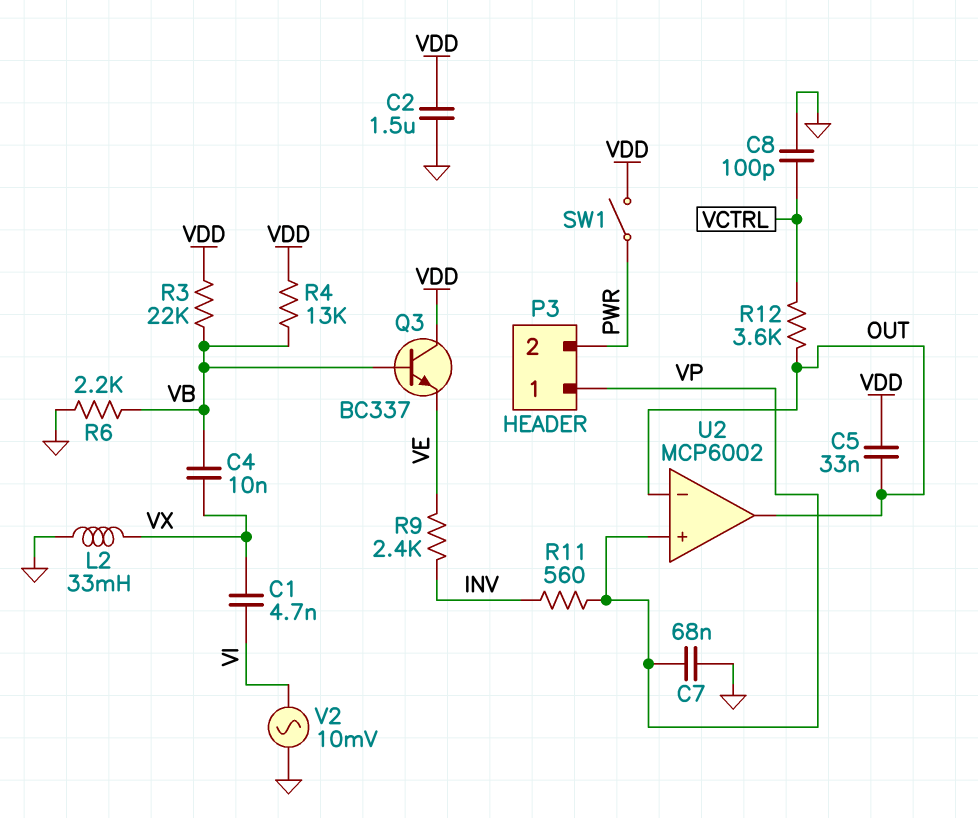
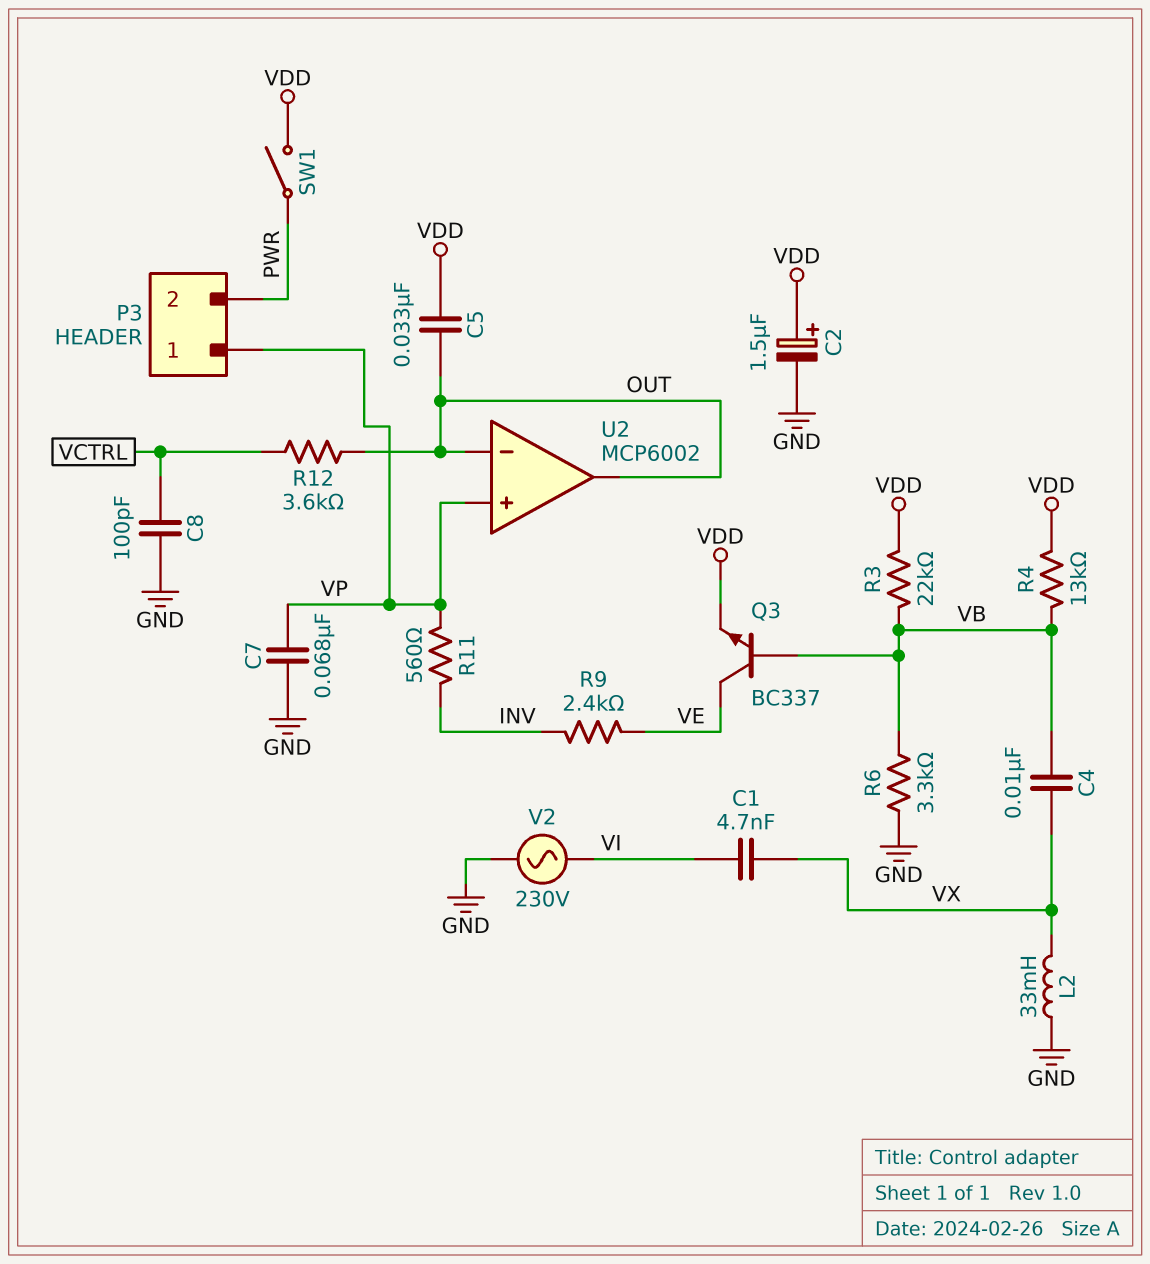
C2: 1.5uF (GND, VDD) -> 1.5uF (plus VDD, minus GND)
Q3: NPN BC337 (B VB, C VDD, E VE) -> NPN BC337 (B VB, C VE, E VDD)
R6: 2.2k (GND, VB) -> 3.3k (GND, VB)
V2: AC 10mV (GND, VI) -> AC 230V (GND, VI)

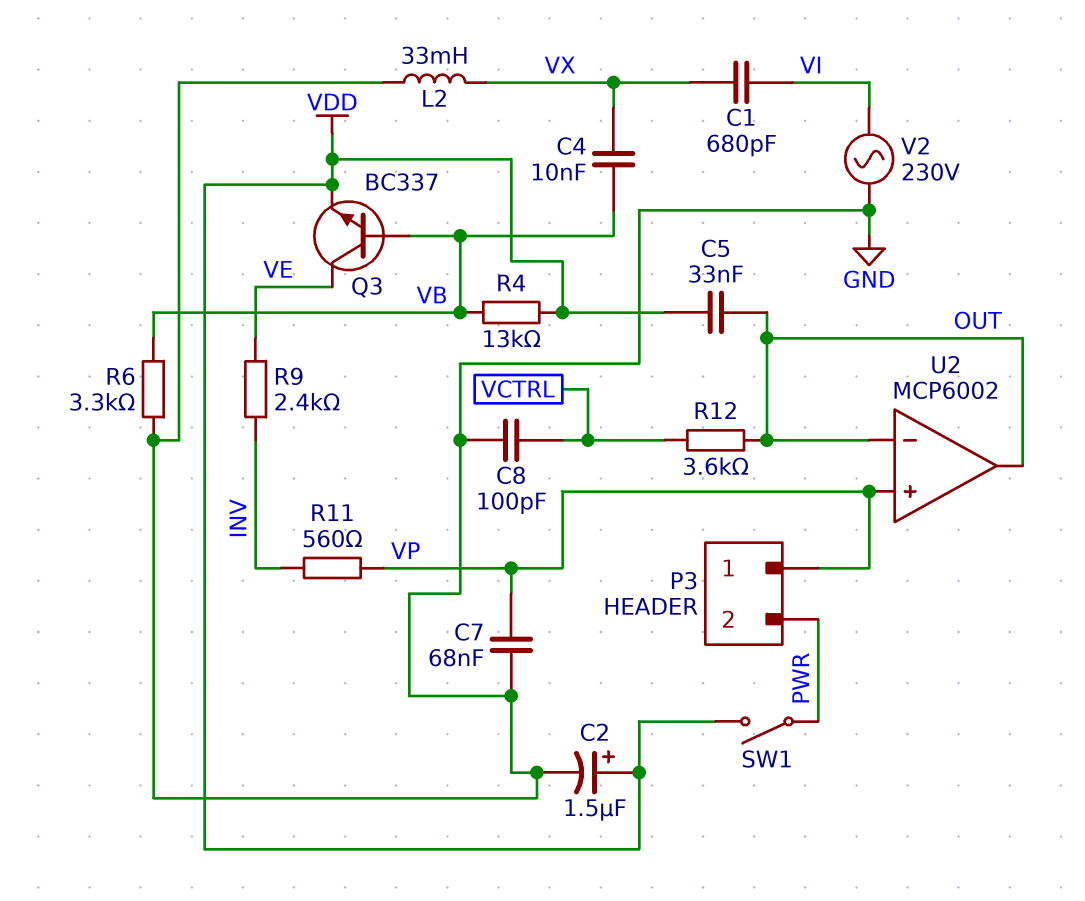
C1: 4.7nF (VI, VX) -> 680pF (VI, VX)
R3: 22k (VB, VDD) -> none

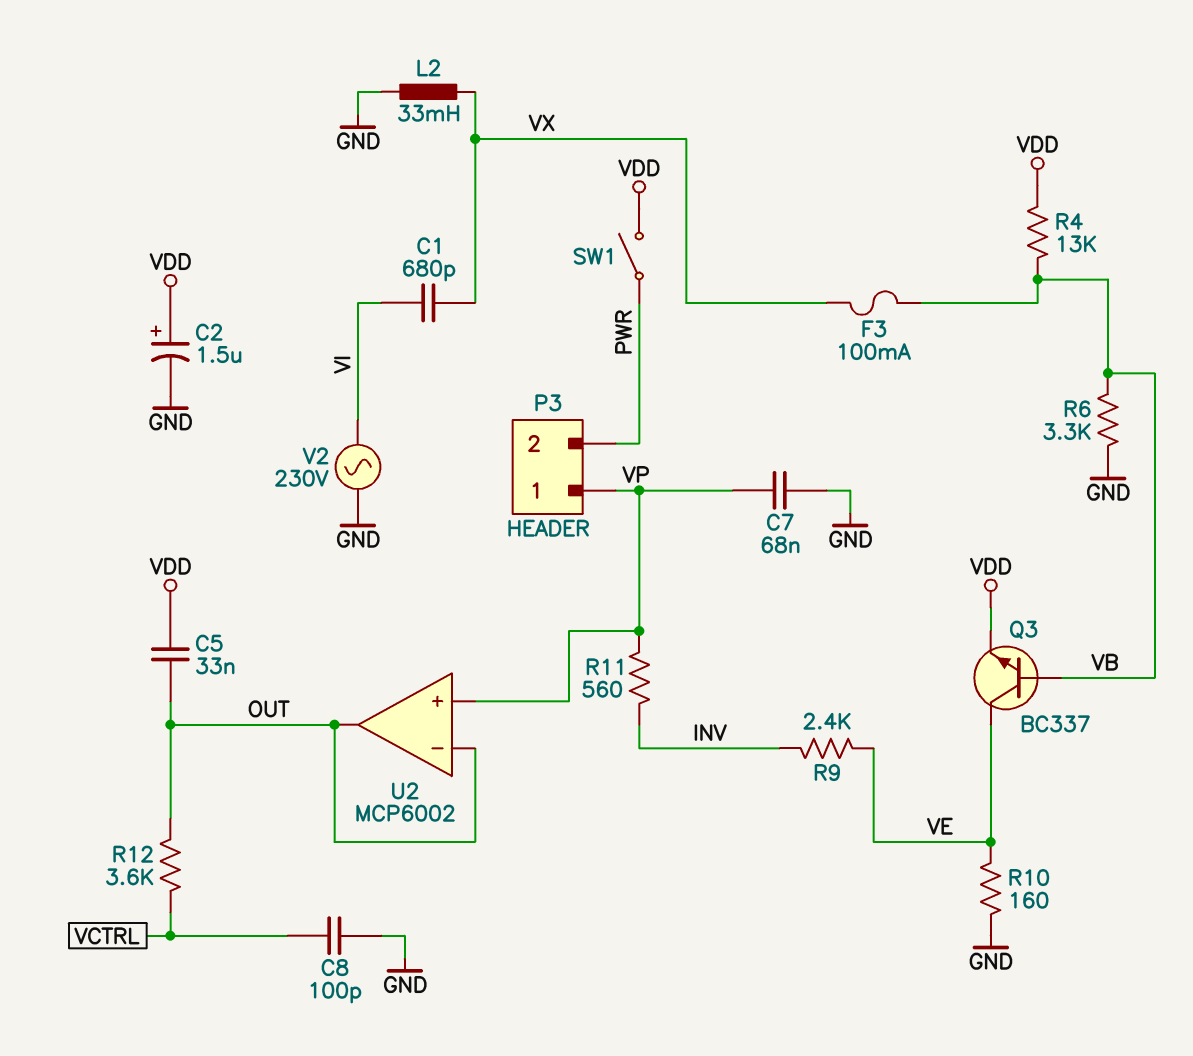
C4: 10nF (VB, VX) -> none
F3: none -> 100mA (VB, VX)
R10: none -> 160 (GND, VE)

